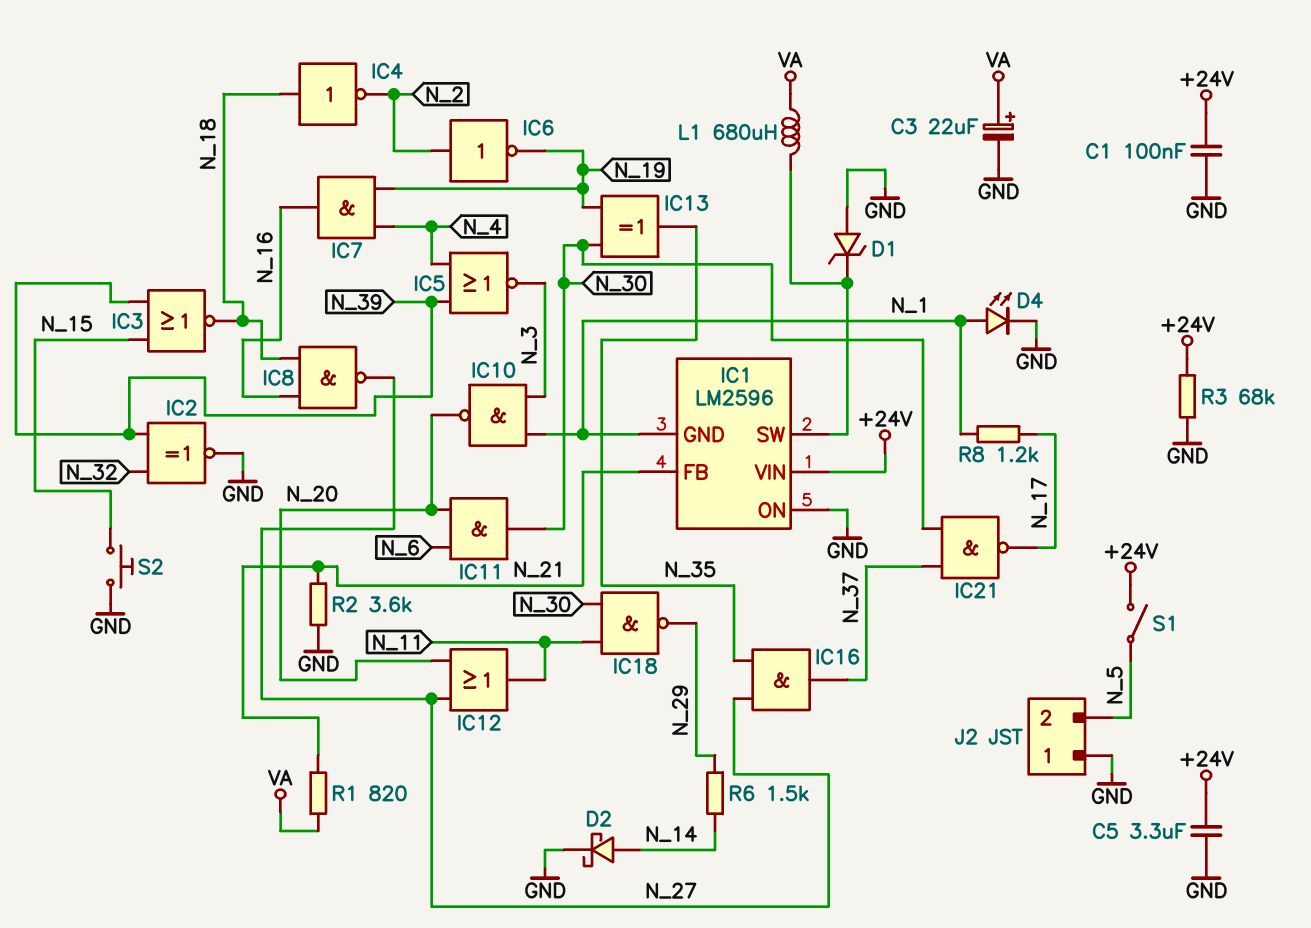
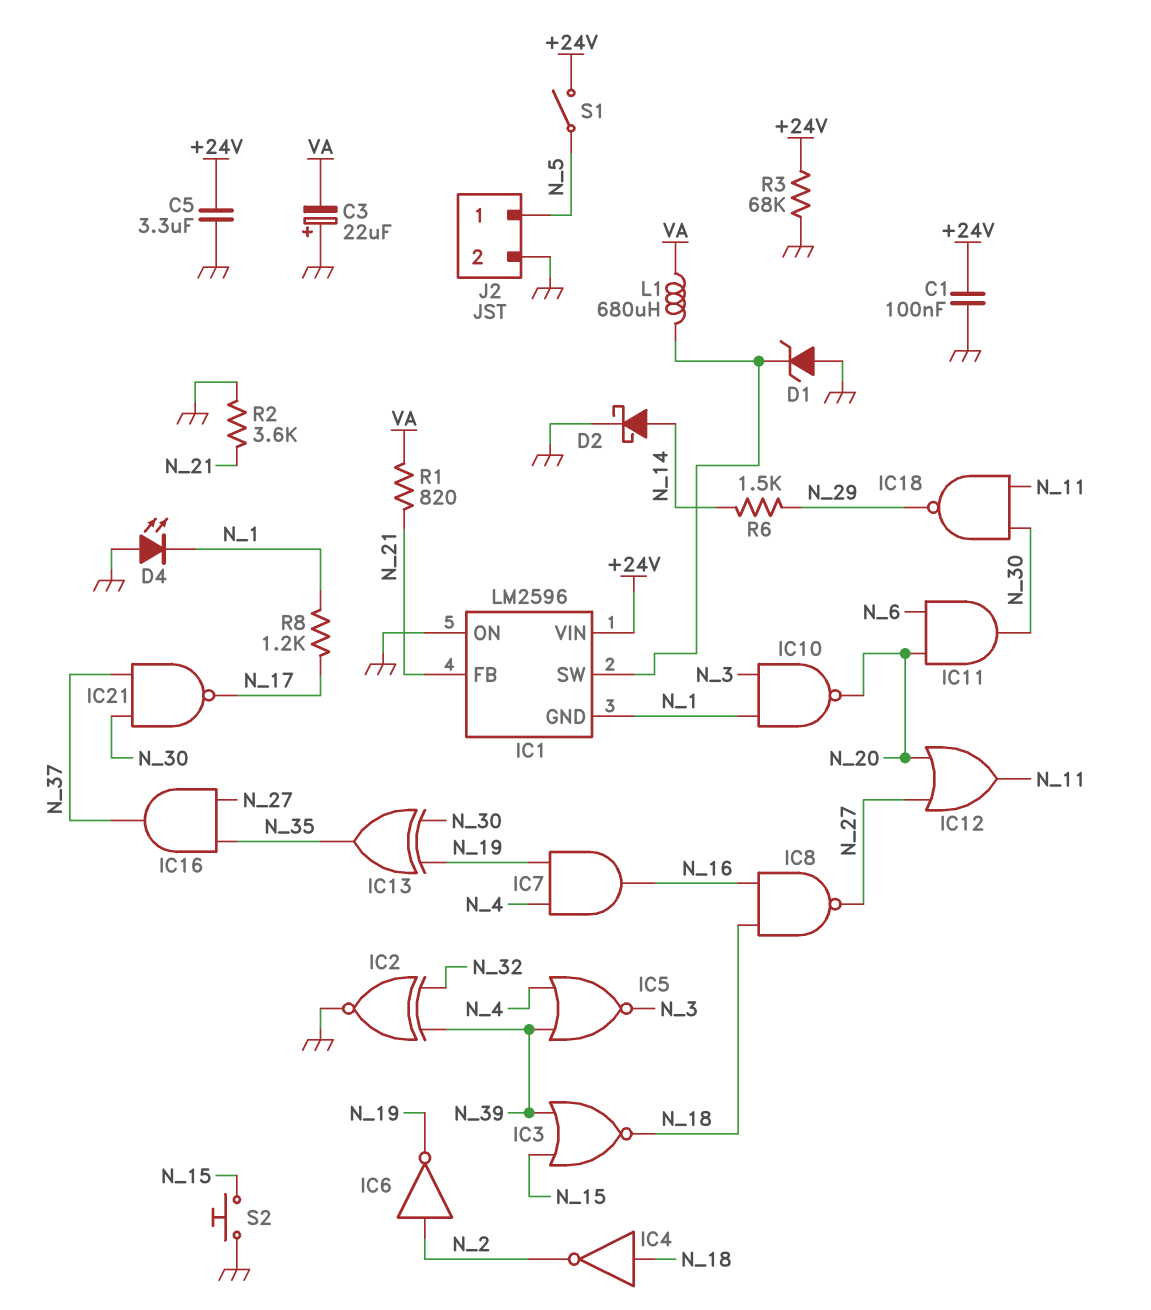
C3: 22uF (plus VA, minus GND) -> 22uF (plus GND, minus VA)
D4: LED (A N_1, K GND) -> LED (A GND, K N_1)
J2 pin 1: GND -> N_5
J2 pin 2: N_5 -> GND

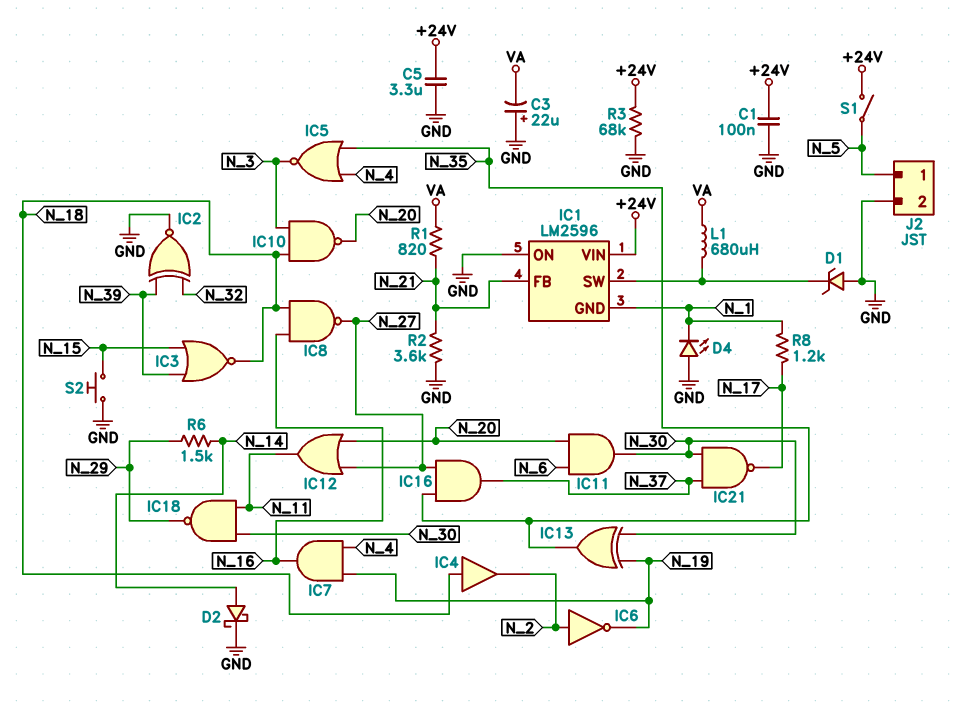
IC4: NOT (in N_18, out N_2) -> buffer (in N_18, out N_2)
IC5: NOR (in N_4, in N_39, out N_3) -> NOR (in N_4, in N_35, out N_3)
IC10: NAND (in N_1, in N_3, out N_20) -> NAND (in N_3, in N_18, out N_20)

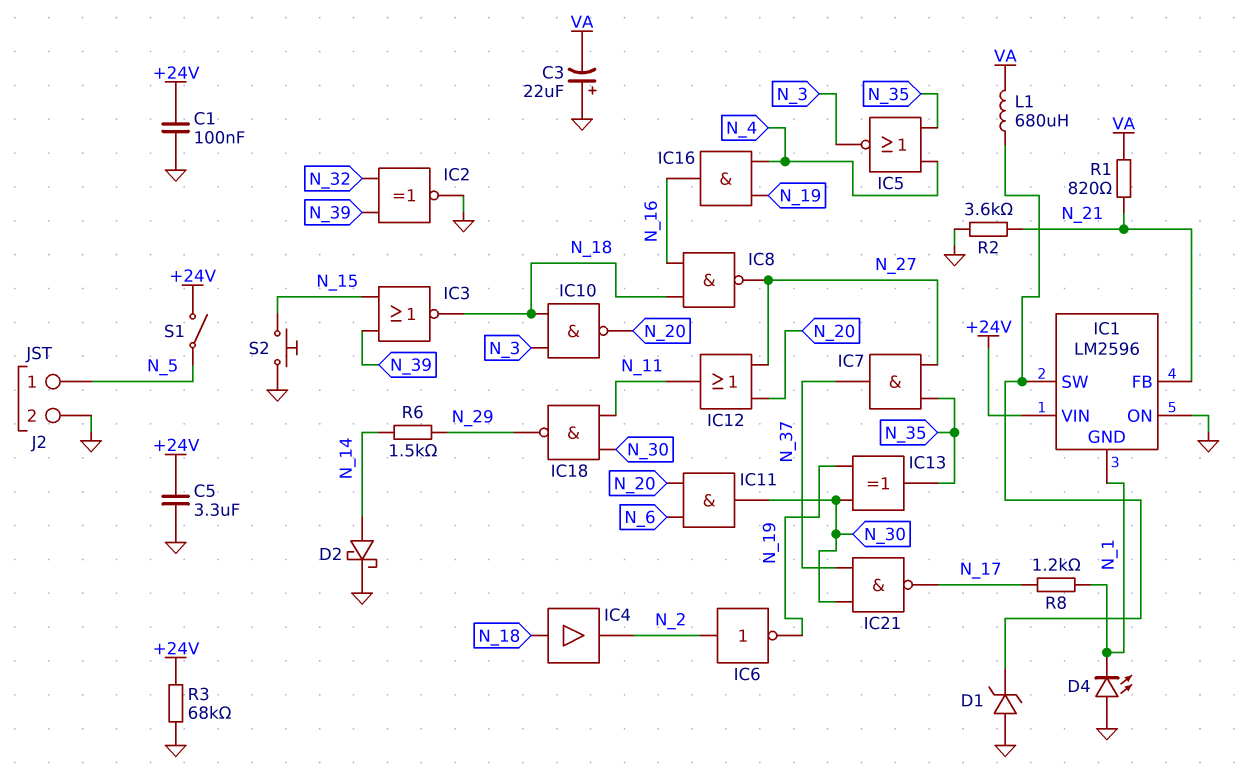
IC7: AND (in N_4, in N_19, out N_16) -> AND (in N_27, in N_35, out N_37)
IC16: AND (in N_27, in N_35, out N_37) -> AND (in N_4, in N_19, out N_16)

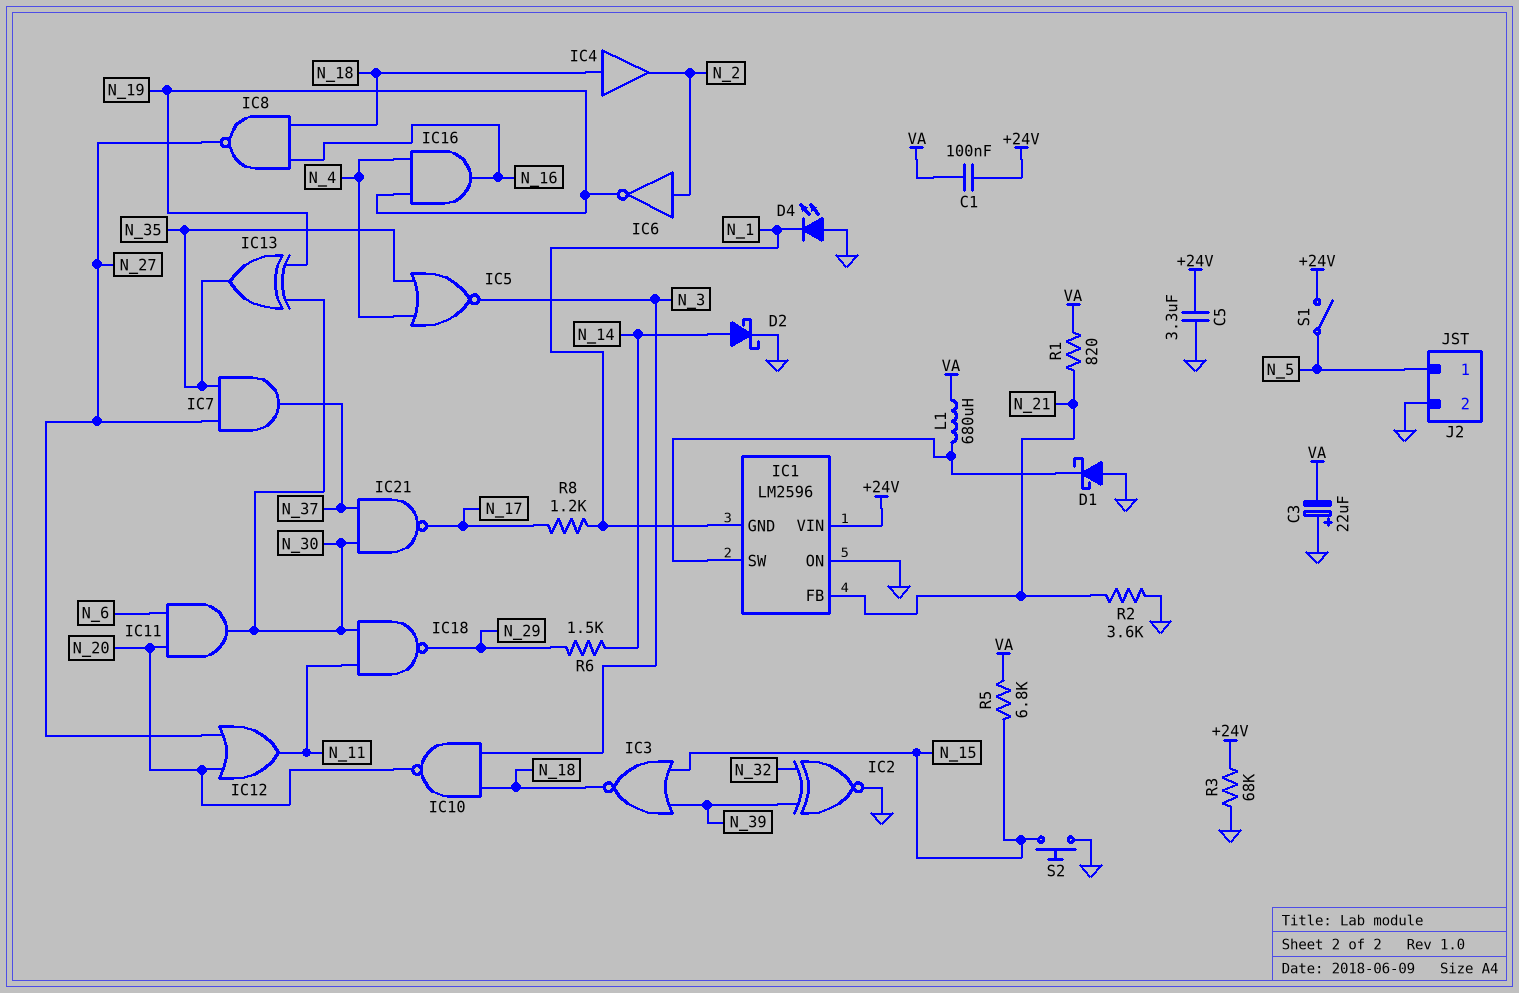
C1: 100nF (+24V, GND) -> 100nF (+24V, VA)
D1: zener (A GND, K IC1/SW) -> schottky (A GND, K IC1/SW)
R5: none -> 6.8k (N_15, VA)

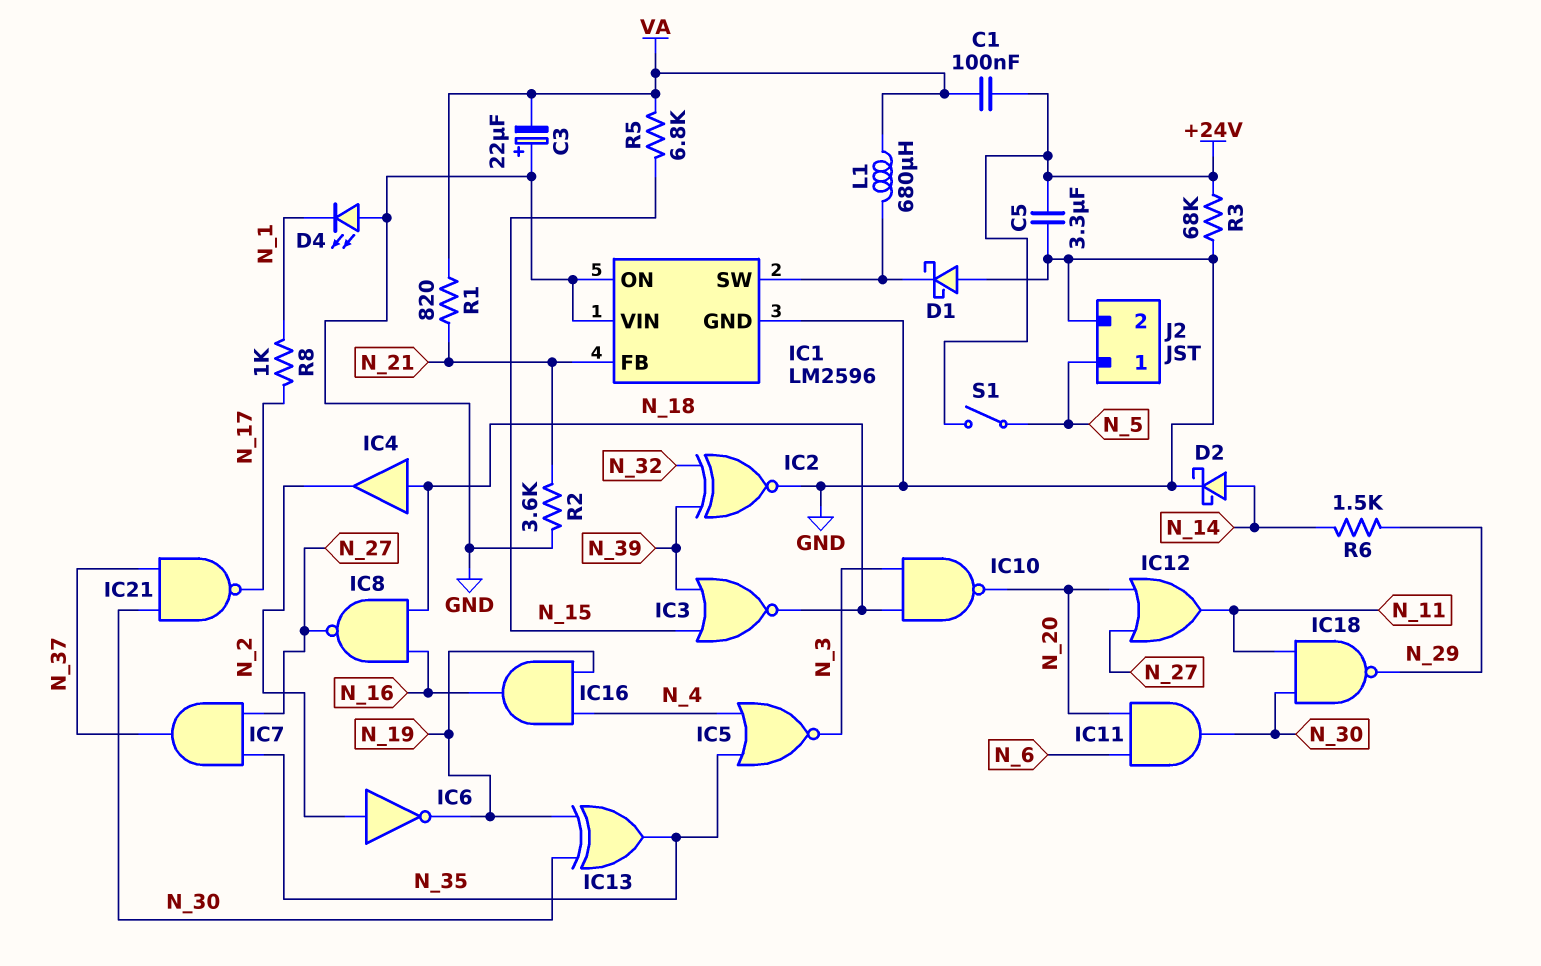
IC1 pin GND: N_1 -> GND
IC1 pin VIN: +24V -> GND
R8: 1.2k (N_1, N_17) -> 1k (N_1, N_17)
S2: button (GND, N_15) -> none

